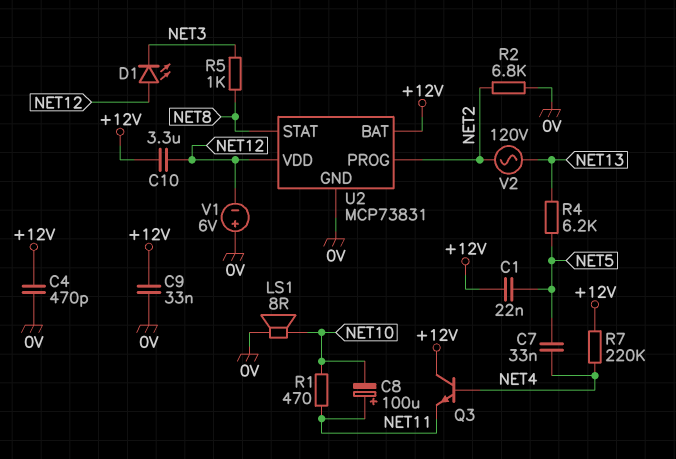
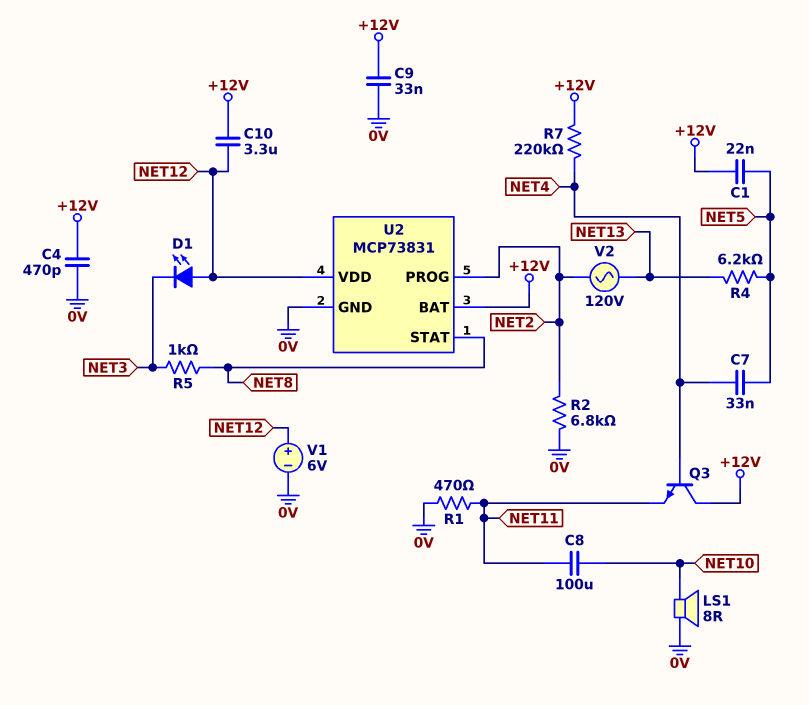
C8: 100uF (plus NET11, minus NET10) -> 100uF (NET10, NET11)
R1: 470 (NET10, NET11) -> 470 (0V, NET11)
V1: 6V (plus 0V, minus NET12) -> 6V (plus NET12, minus 0V)

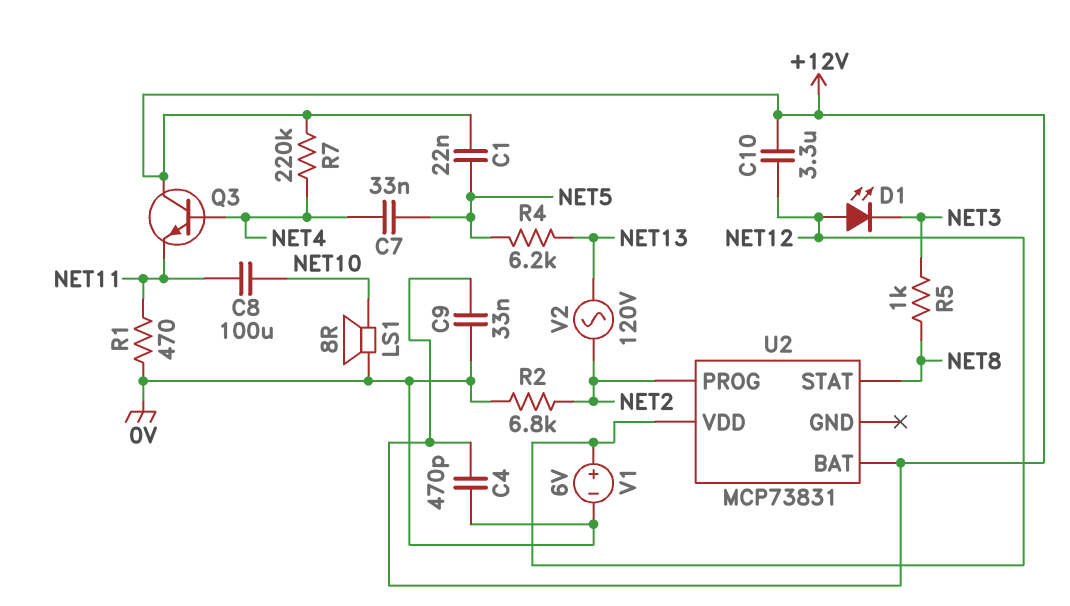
U2 pin GND: 0V -> none

